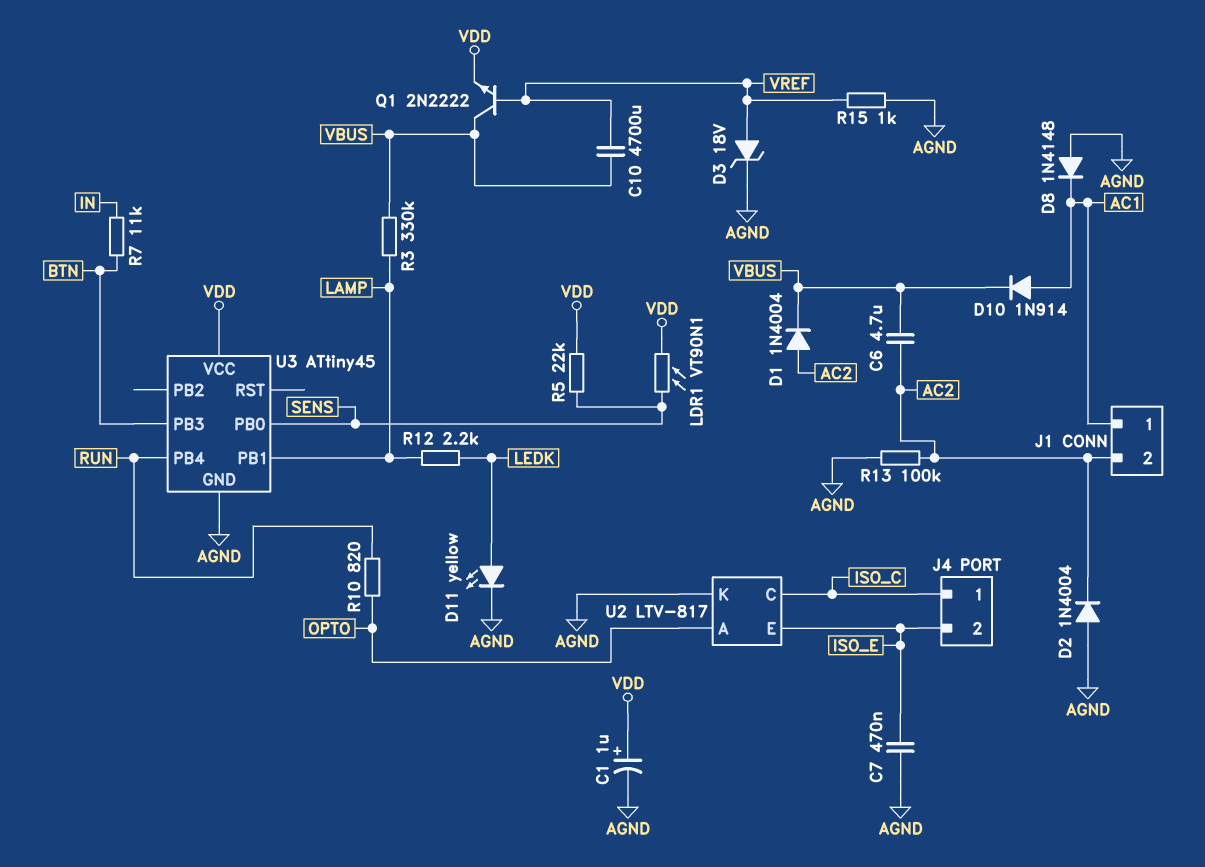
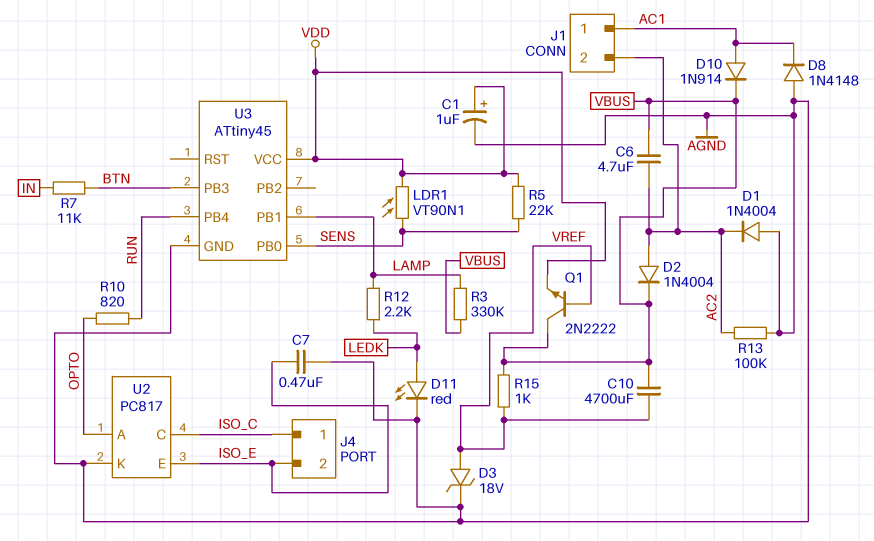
D1: diode 1N4004 (A AC2, K VBUS) -> diode 1N4004 (A AGND, K AC2)
D2: diode 1N4004 (A AGND, K AC2) -> diode 1N4004 (A AC2, K VBUS)
D11: LED yellow (A LEDK, K AGND) -> LED red (A LEDK, K AGND)
R15: 1k (AGND, VREF) -> 1k (VBUS, VREF)
U2: LTV-817 -> PC817

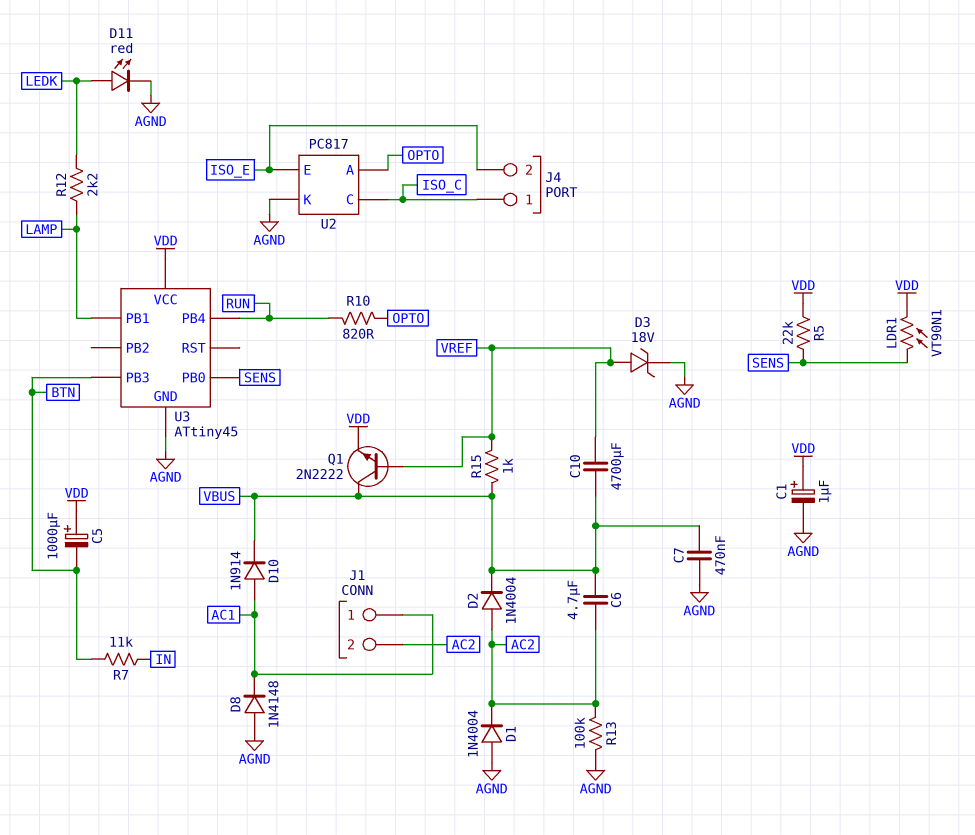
C5: none -> 1000uF (plus VDD, minus BTN)
C7: 470nF (AGND, ISO_E) -> 470nF (AGND, VBUS)
R3: 330k (LAMP, VBUS) -> none

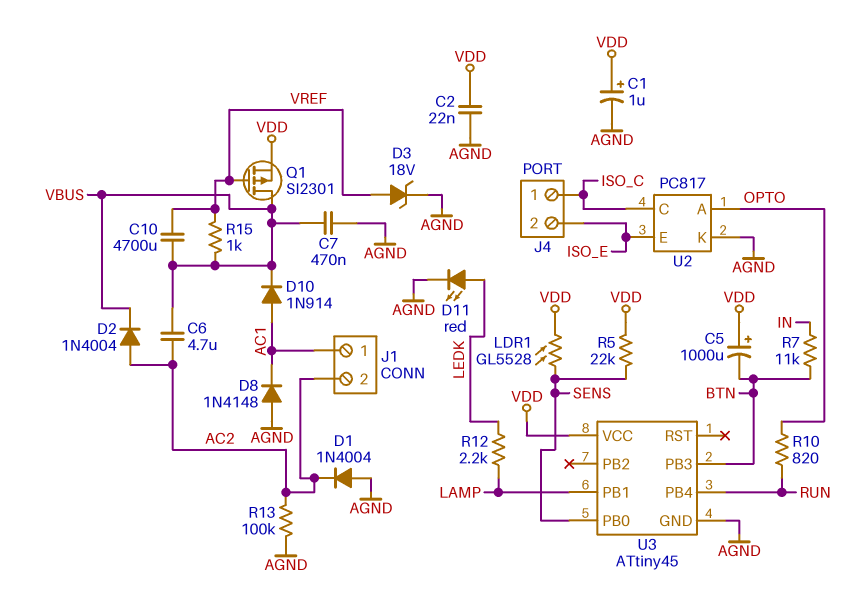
C2: none -> 22nF (AGND, VDD)
LDR1: VT90N1 (SENS, VDD) -> GL5528 (SENS, VDD)
Q1: NPN 2N2222 (B VREF, C VBUS, E VDD) -> PMOS SI2301 (G VREF, D VBUS, S VDD)

